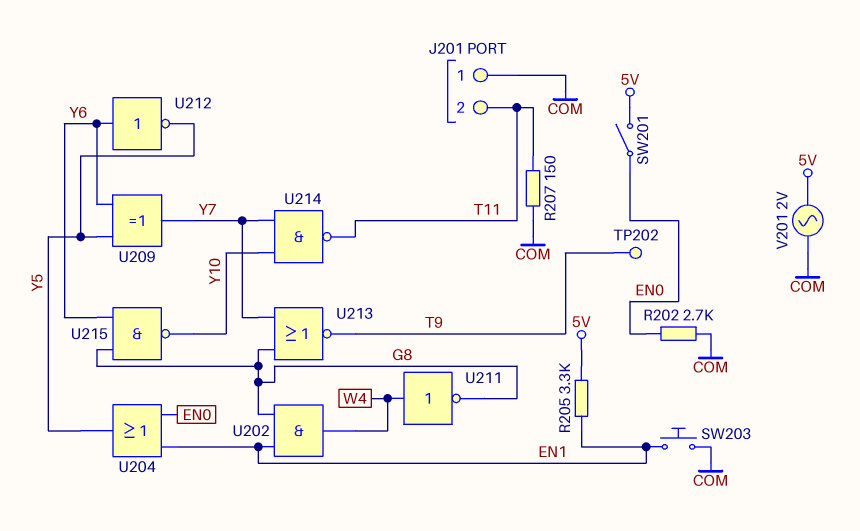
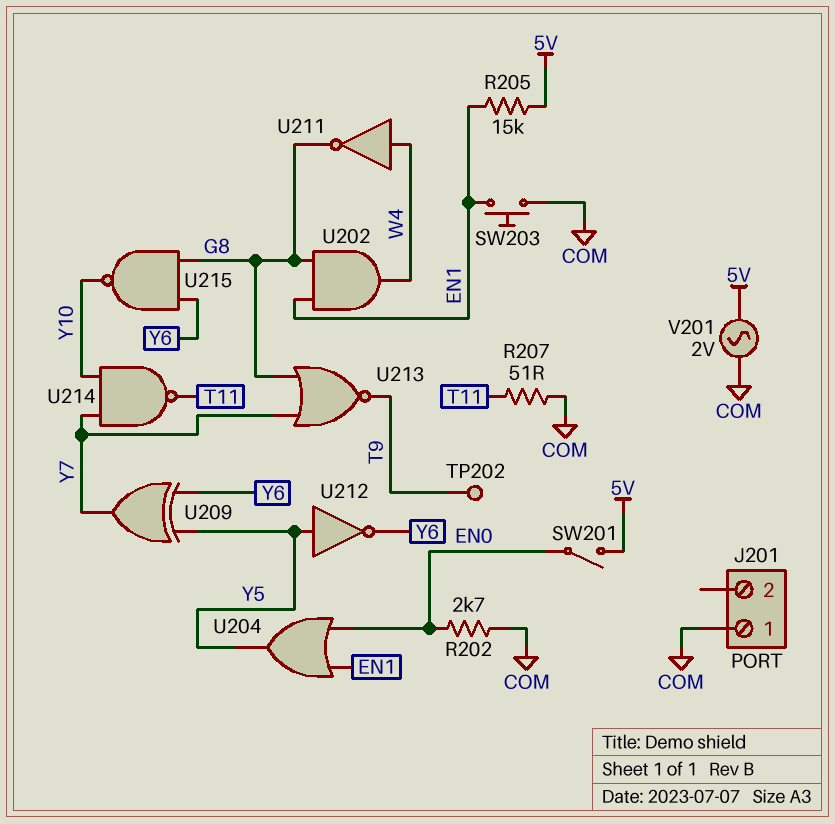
J201 pin 2: T11 -> none
R205: 3.3k (5V, EN1) -> 15k (5V, EN1)
R207: 150 (COM, T11) -> 51 (COM, T11)
U212: NOT (in Y6, out Y5) -> NOT (in Y5, out Y6)

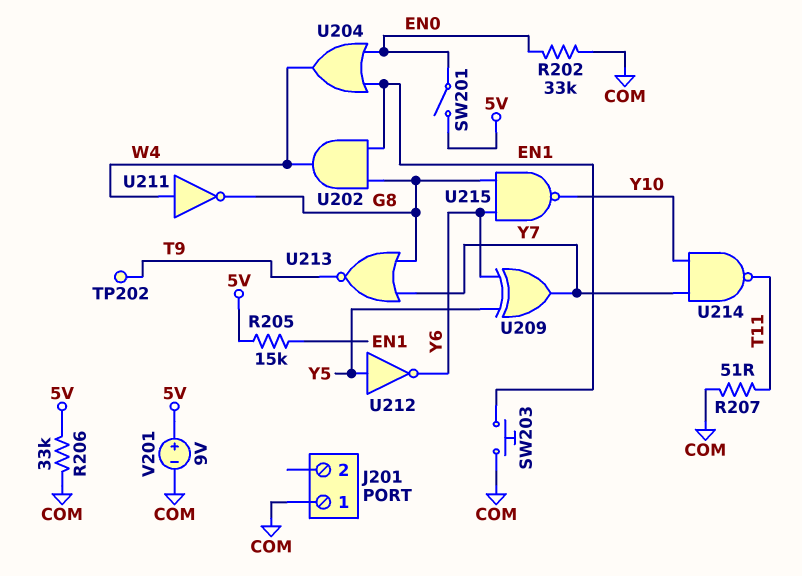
R202: 2.7k (COM, EN0) -> 33k (COM, EN0)
R206: none -> 33k (5V, COM)
U204: OR (in EN0, in EN1, out Y5) -> OR (in EN0, in EN1, out W4)
V201: AC 2V (5V, COM) -> 9V (plus 5V, minus COM)

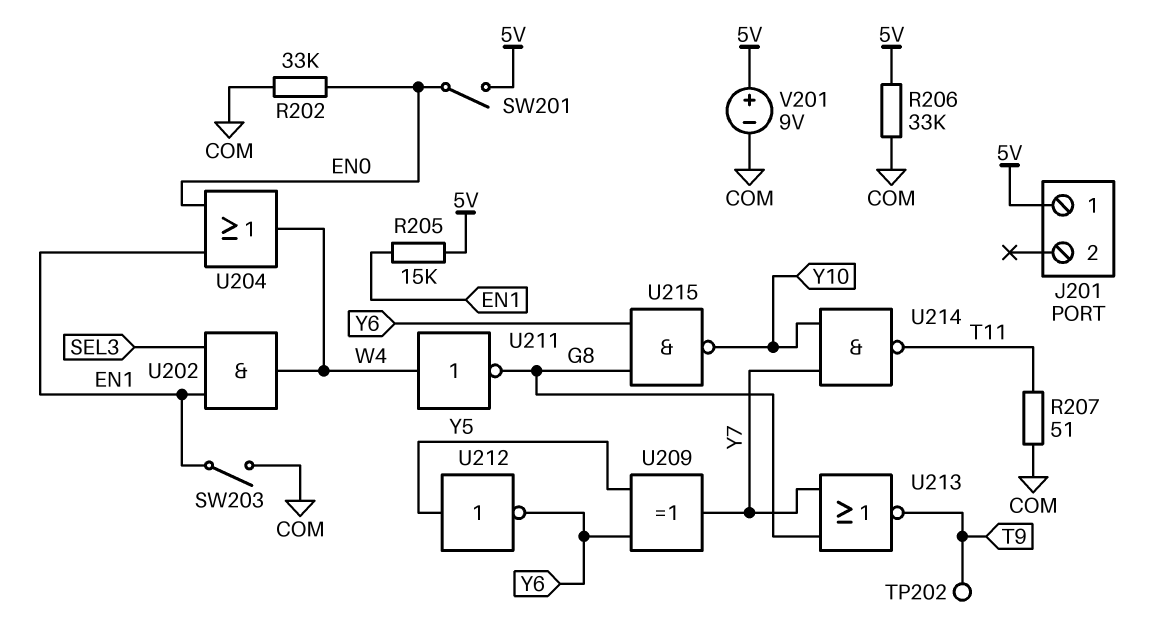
J201 pin 1: COM -> 5V
SW203: button (COM, EN1) -> switch (COM, EN1)
U202: AND (in EN1, in G8, out W4) -> AND (in EN1, in SEL3, out W4)

